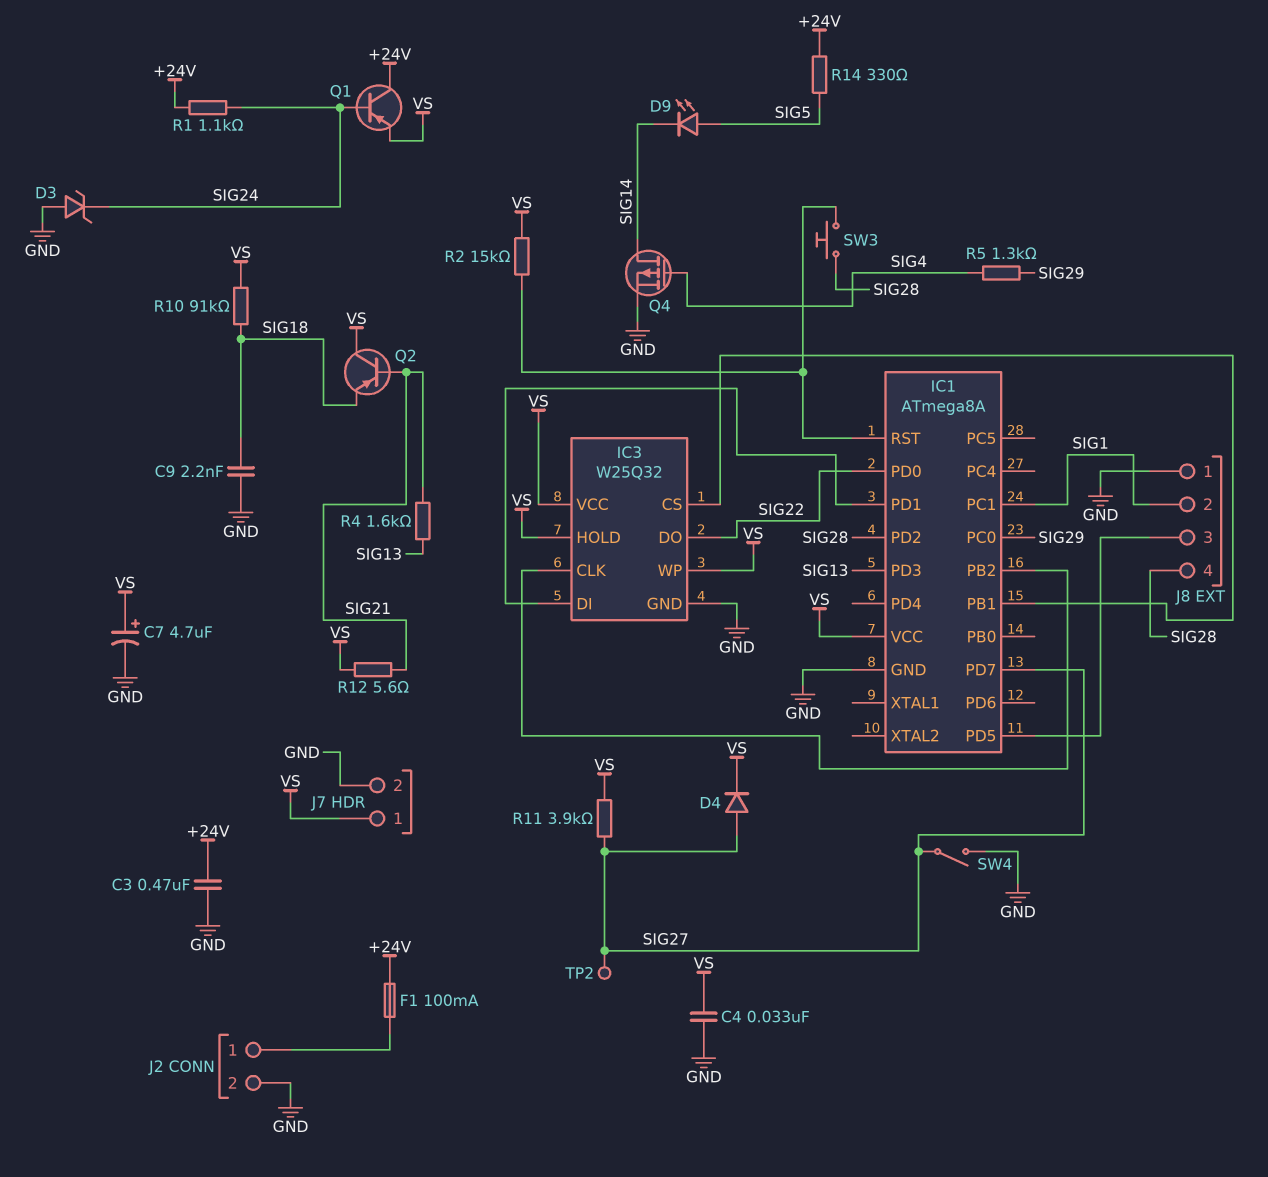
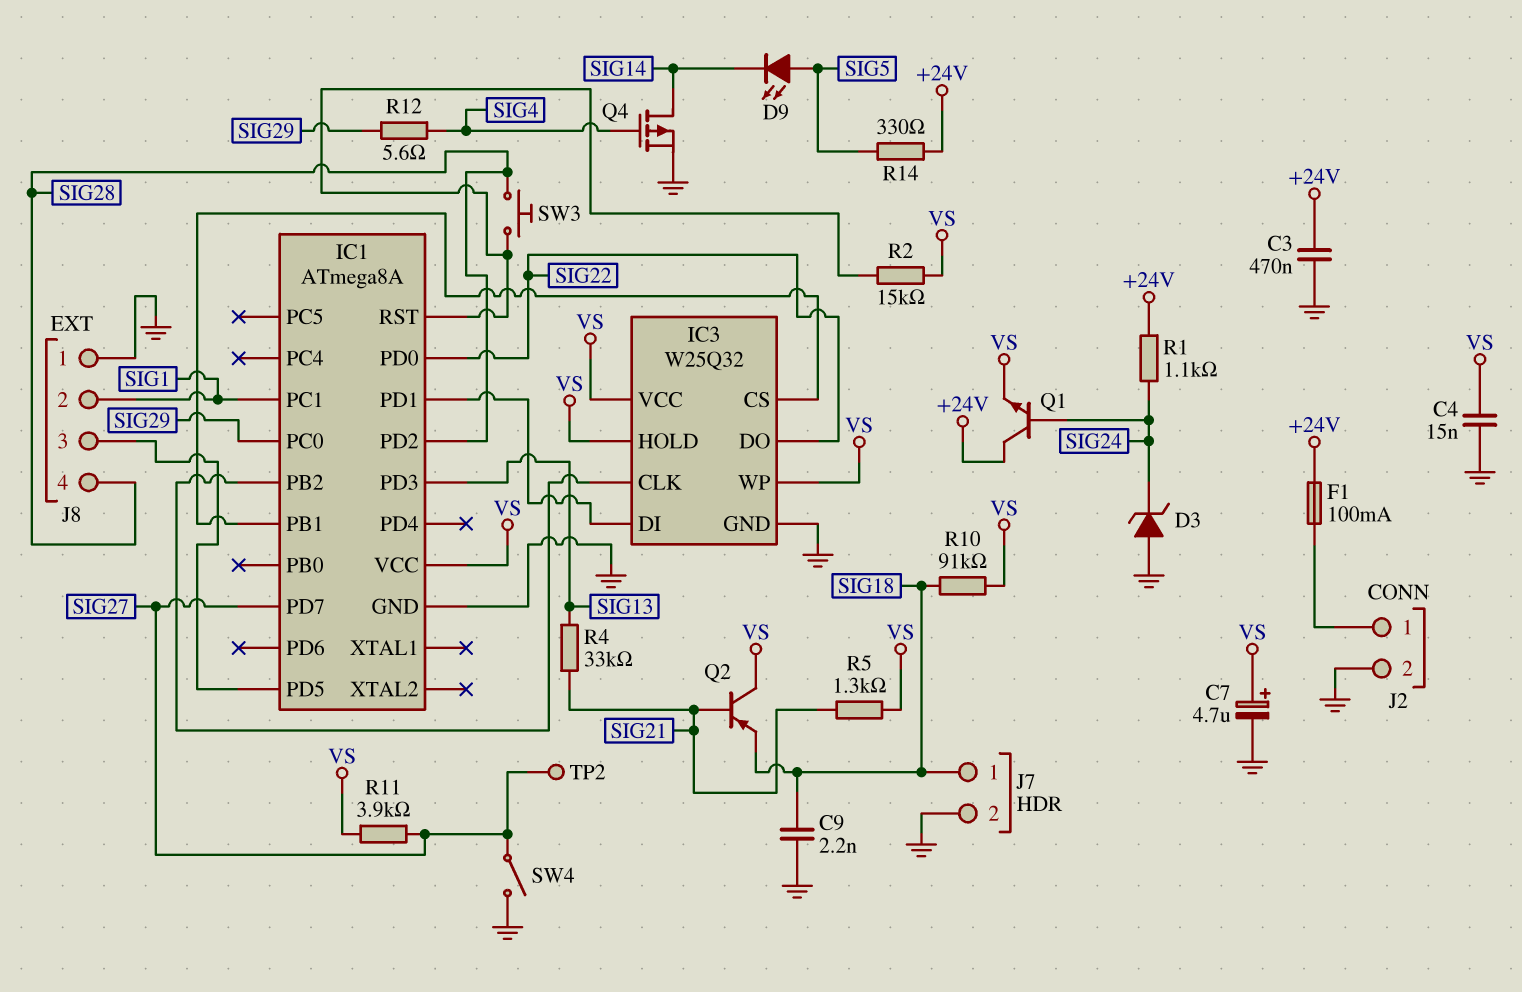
C4: 33nF (GND, VS) -> 15nF (GND, VS)
D4: diode (A SIG27, K VS) -> none
J7 pin 1: VS -> SIG18
Q1: PNP (B SIG24, C +24V, E VS) -> NPN (B SIG24, C +24V, E VS)
R4: 1.6k (SIG13, SIG21) -> 33k (SIG13, SIG21)
R5: 1.3k (SIG4, SIG29) -> 1.3k (SIG21, VS)
R12: 5.6 (SIG21, VS) -> 5.6 (SIG4, SIG29)

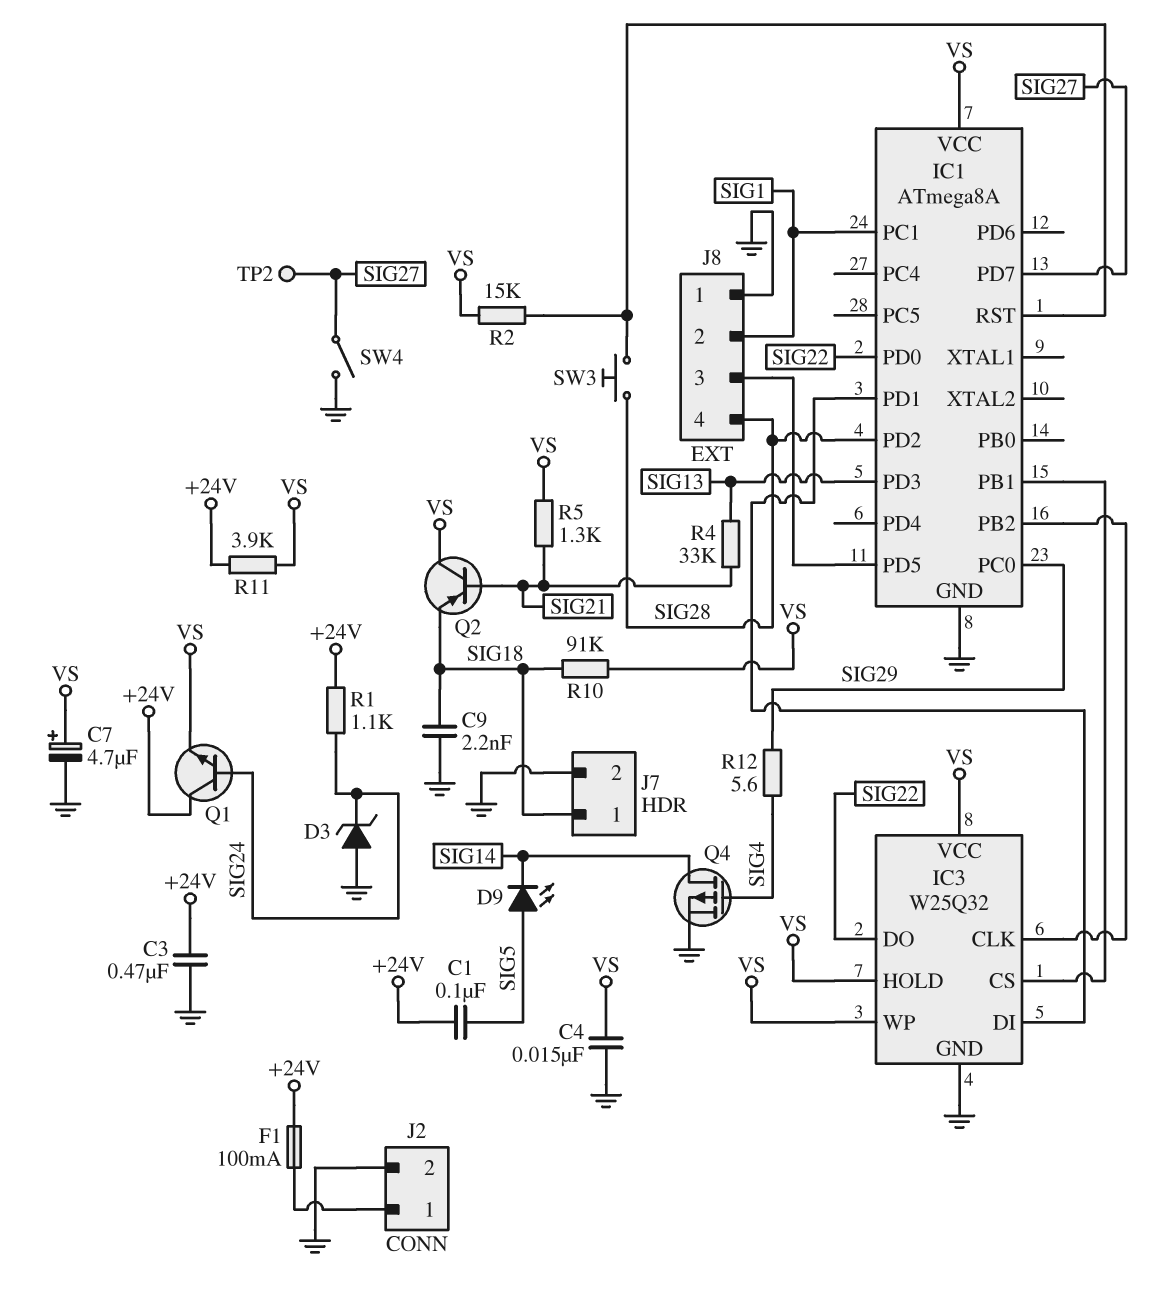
C1: none -> 100nF (+24V, SIG5)
R11: 3.9k (SIG27, VS) -> 3.9k (+24V, VS)
R14: 330 (+24V, SIG5) -> none

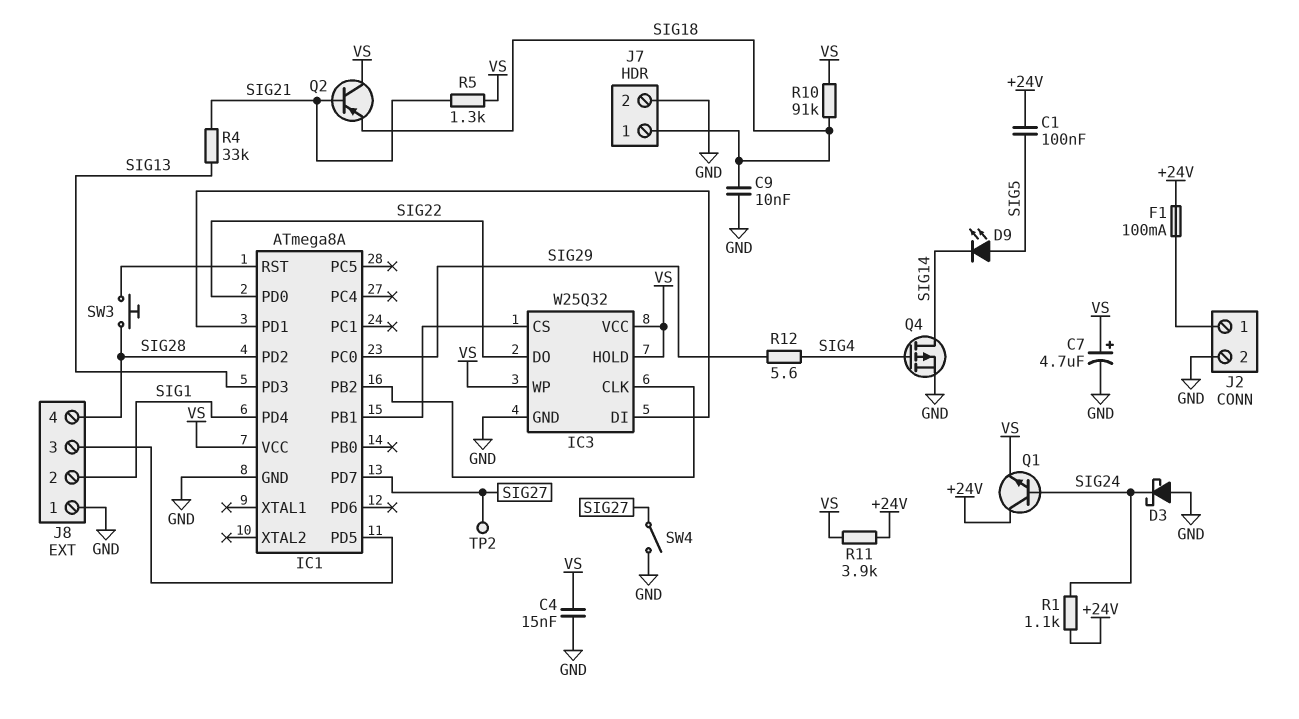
C3: 470nF (+24V, GND) -> none
C9: 2.2nF (GND, SIG18) -> 10nF (GND, SIG18)
D3: zener (A GND, K SIG24) -> schottky (A GND, K SIG24)
IC1 pin PC1: SIG1 -> none
IC1 pin PD4: none -> SIG1
R2: 15k (IC1/RST, VS) -> none

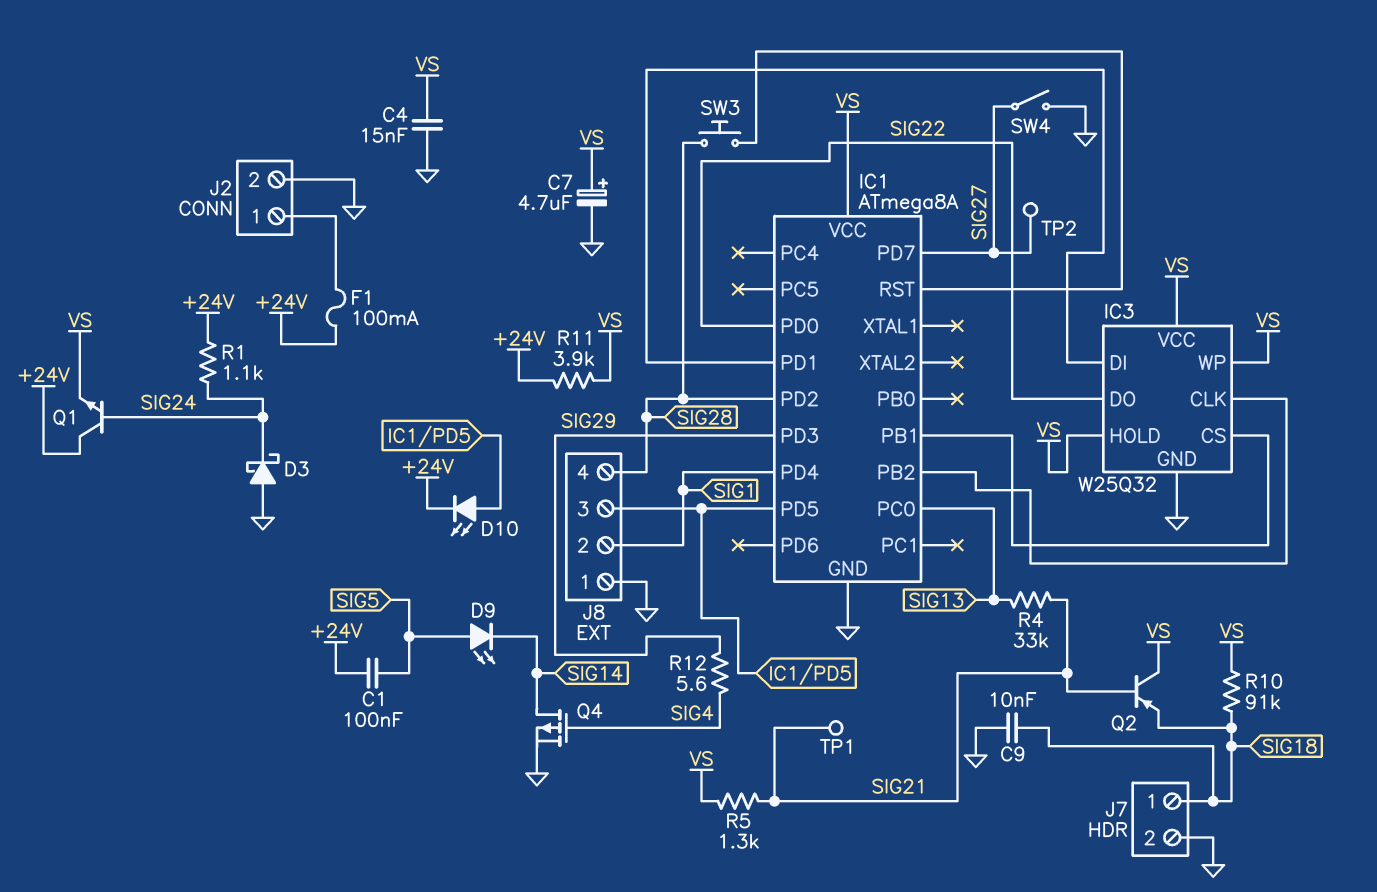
D10: none -> LED (A IC1/PD5, K +24V)
IC1 pin PC0: SIG29 -> SIG13
IC1 pin PD3: SIG13 -> SIG29
TP1: none -> test point (SIG21)

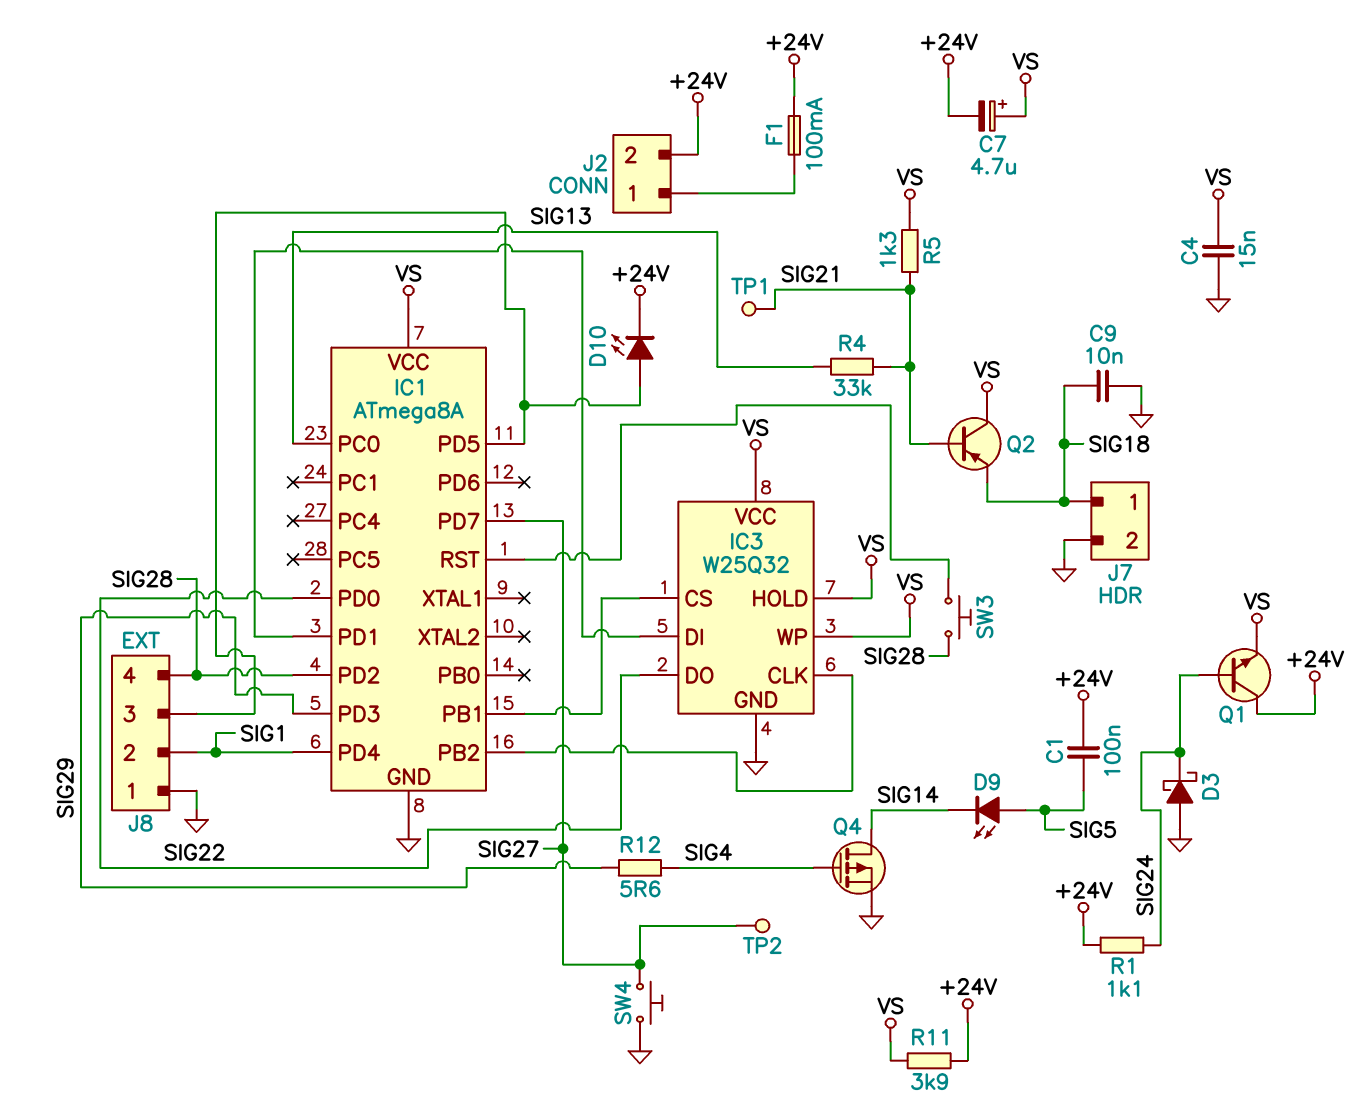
C7: 4.7uF (plus VS, minus GND) -> 4.7uF (plus VS, minus +24V)
J2 pin 2: GND -> +24V
R10: 91k (SIG18, VS) -> none
SW4: switch (GND, SIG27) -> button (GND, SIG27)

